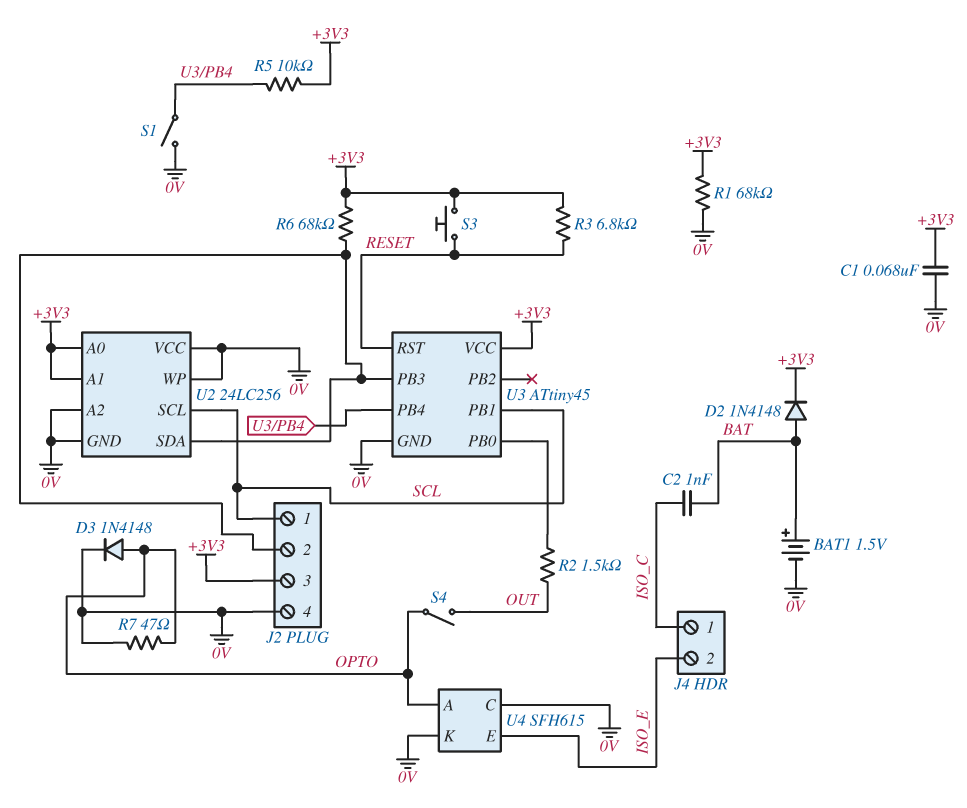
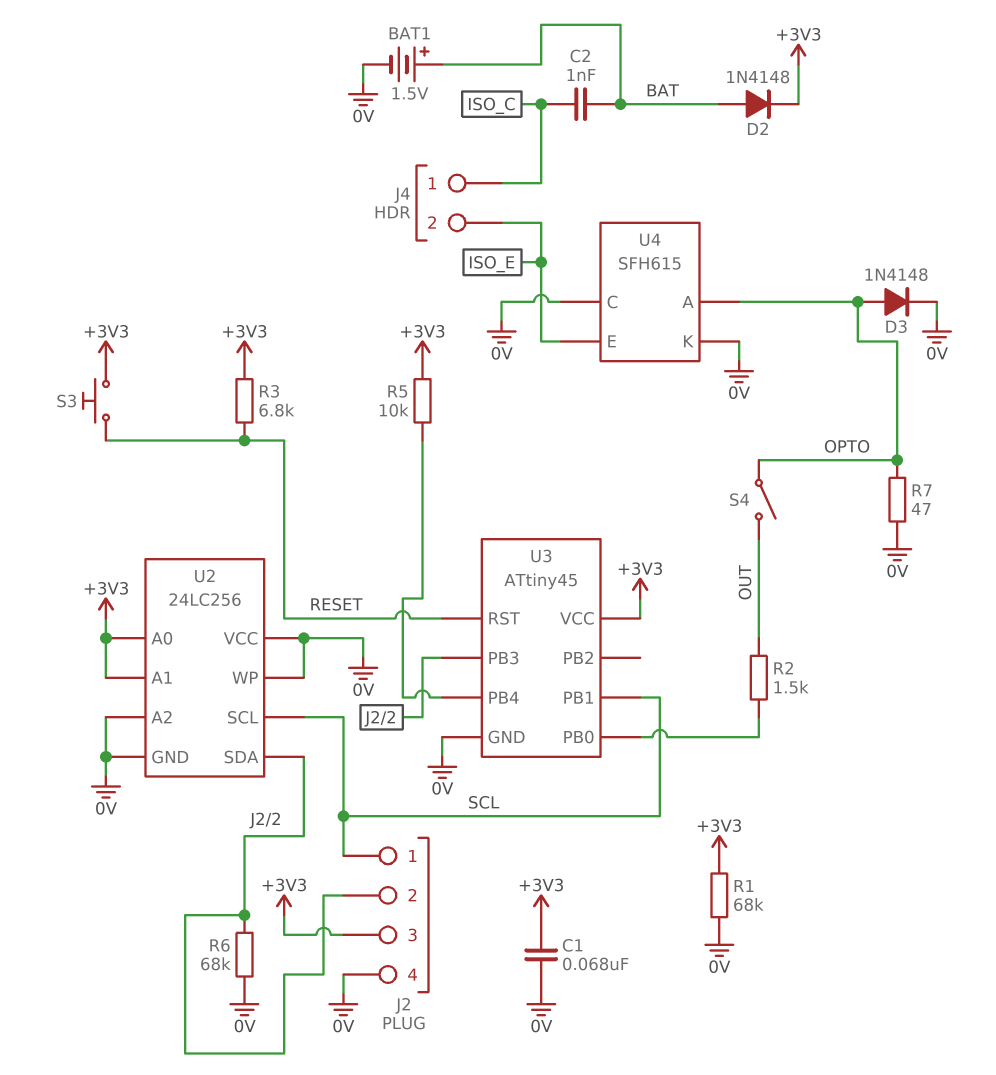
R6: 68k (+3V3, J2/2) -> 68k (0V, J2/2)
S1: switch (0V, U3/PB4) -> none

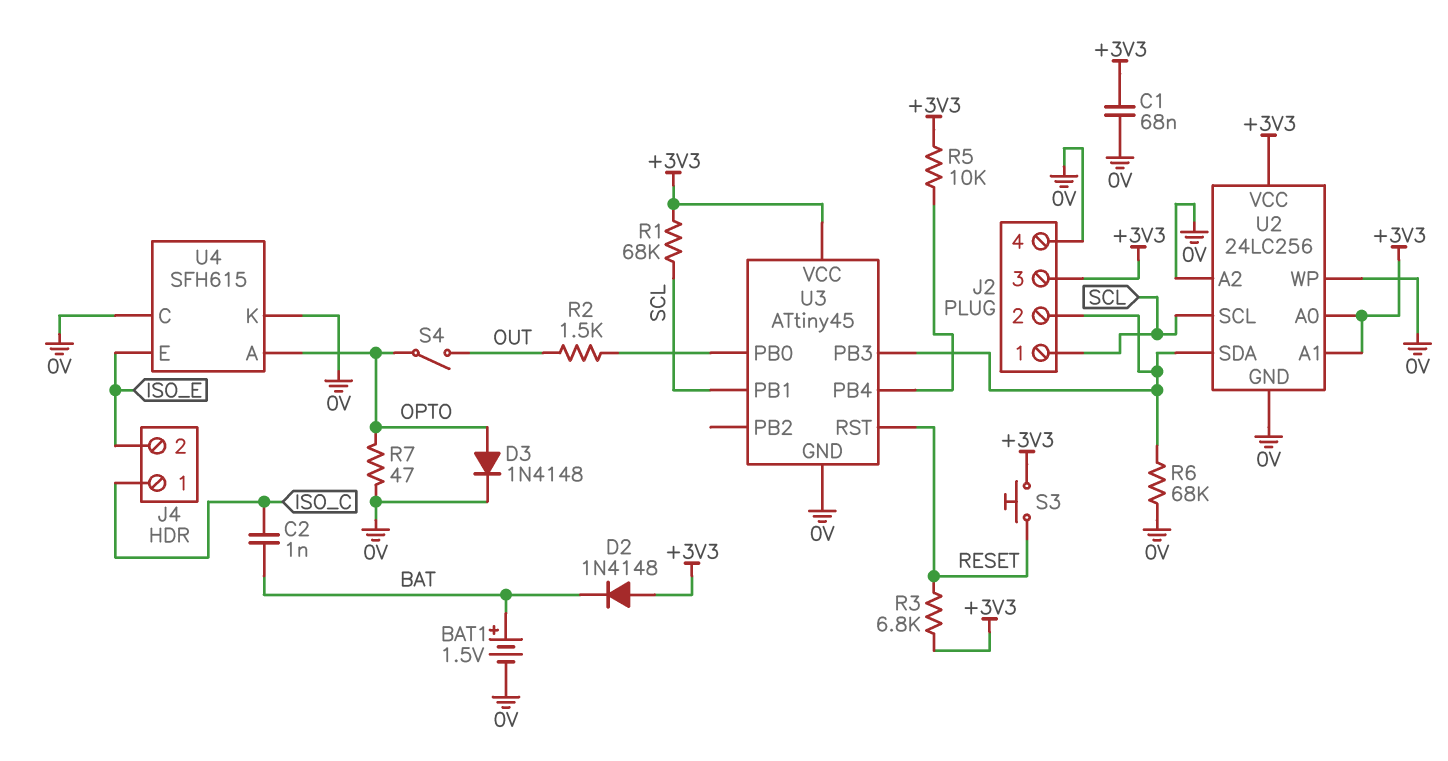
D2: diode 1N4148 (A BAT, K +3V3) -> diode 1N4148 (A +3V3, K BAT)
R1: 68k (+3V3, 0V) -> 68k (+3V3, SCL)
U2 pin VCC: 0V -> +3V3

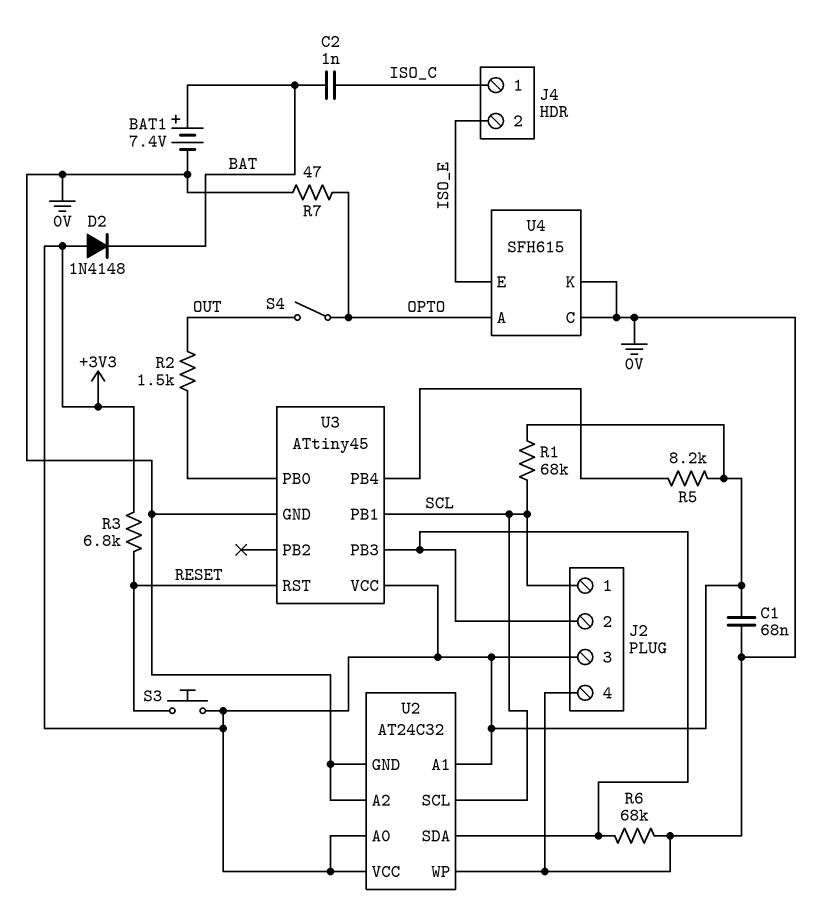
BAT1: 1.5V (plus BAT, minus 0V) -> 7.4V (plus BAT, minus 0V)
D3: diode 1N4148 (A OPTO, K 0V) -> none
R5: 10k (+3V3, U3/PB4) -> 8.2k (+3V3, U3/PB4)
U2: 24LC256 -> AT24C32

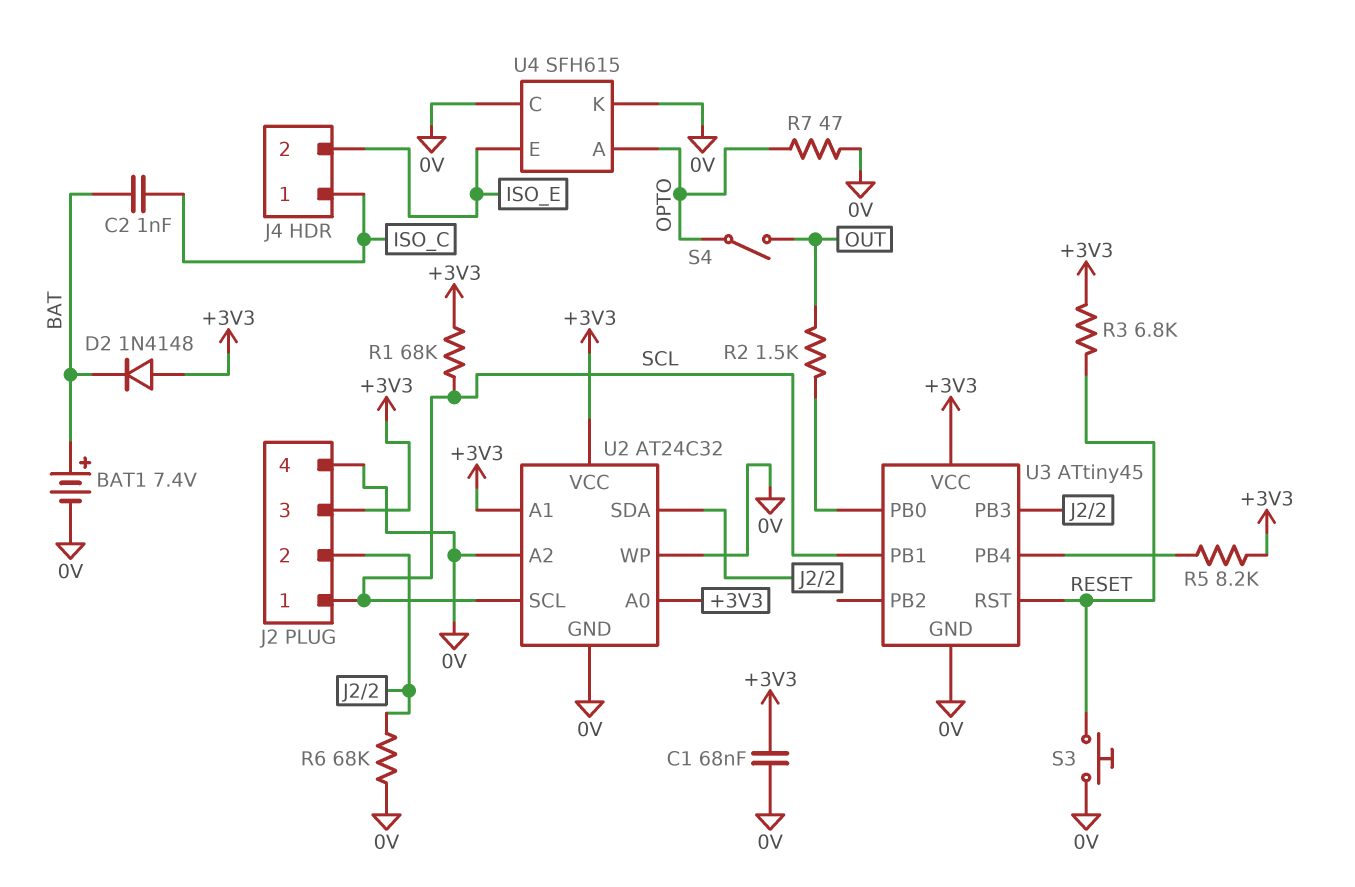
S3: button (+3V3, RESET) -> button (0V, RESET)

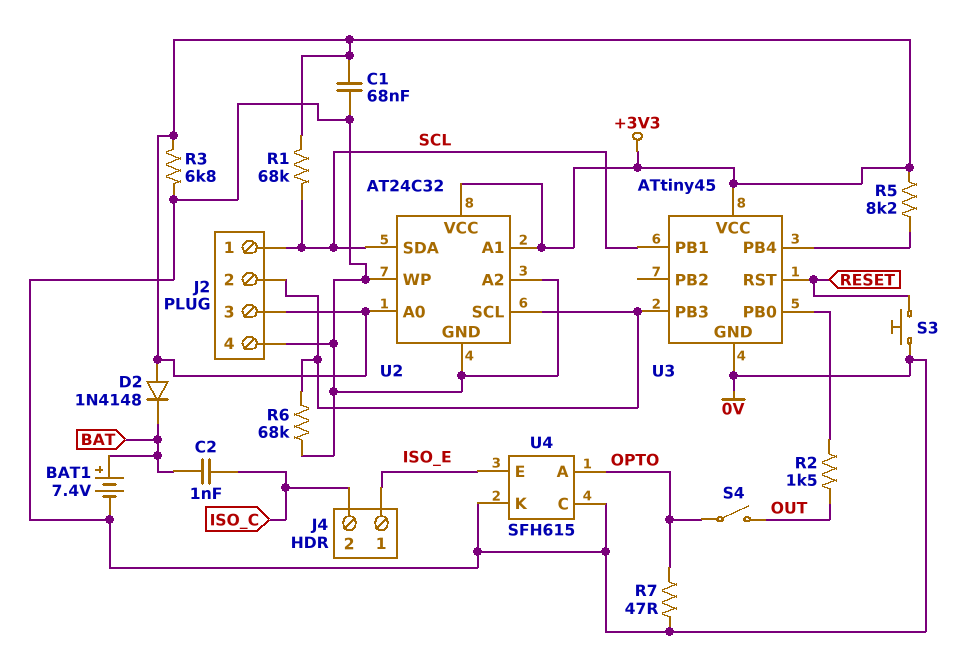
J4 pin 1: ISO_C -> ISO_E
J4 pin 2: ISO_E -> ISO_C
R3: 6.8k (+3V3, RESET) -> 6.8k (+3V3, 0V)
U2 pin SCL: SCL -> J2/2
U2 pin SDA: J2/2 -> SCL

